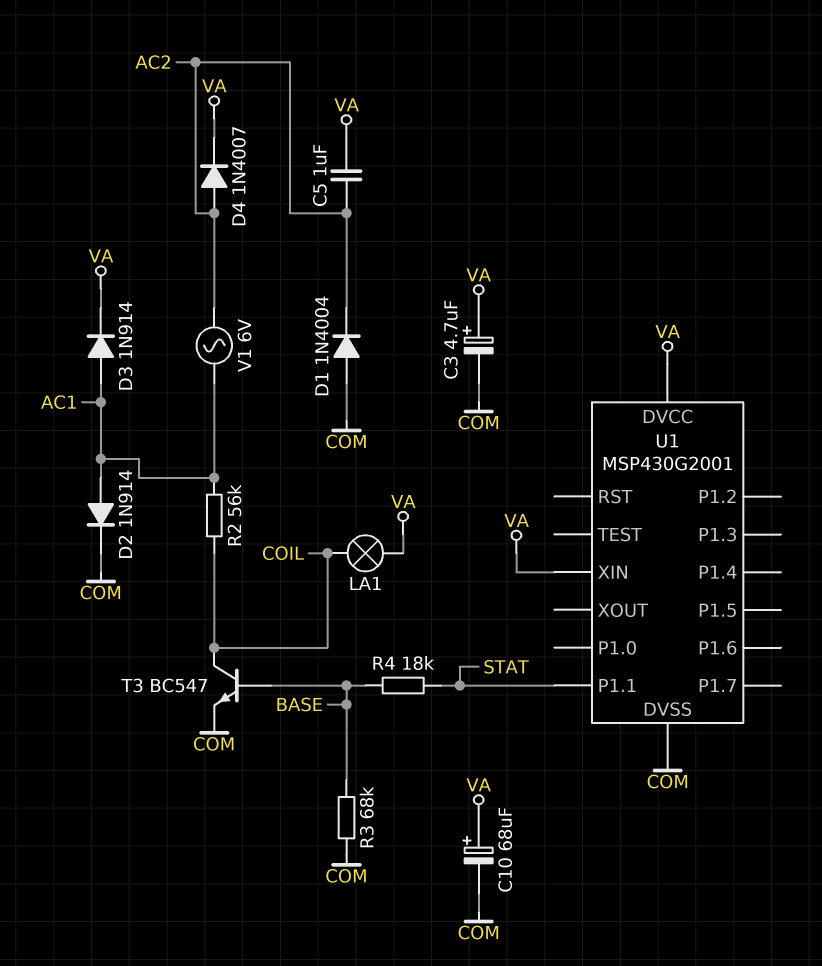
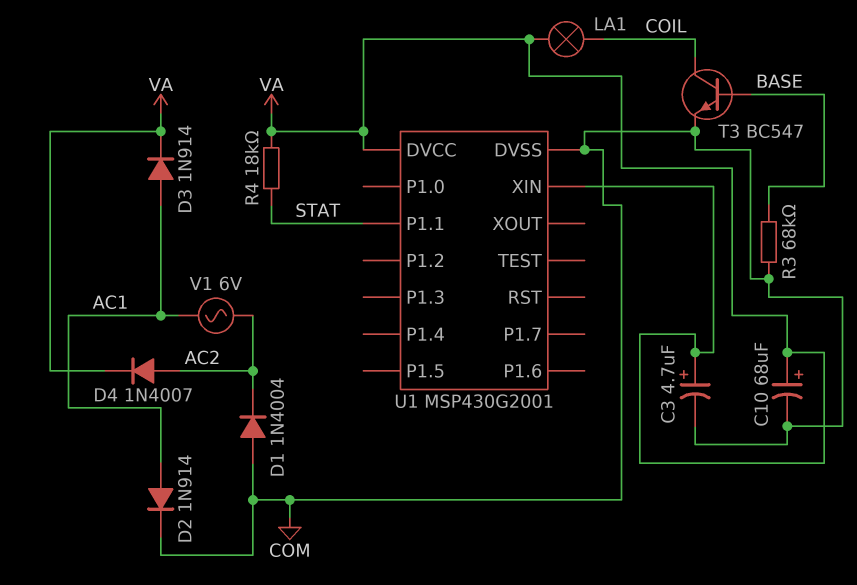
C5: 1uF (AC2, VA) -> none
R2: 56k (AC1, COIL) -> none
R4: 18k (BASE, STAT) -> 18k (STAT, VA)

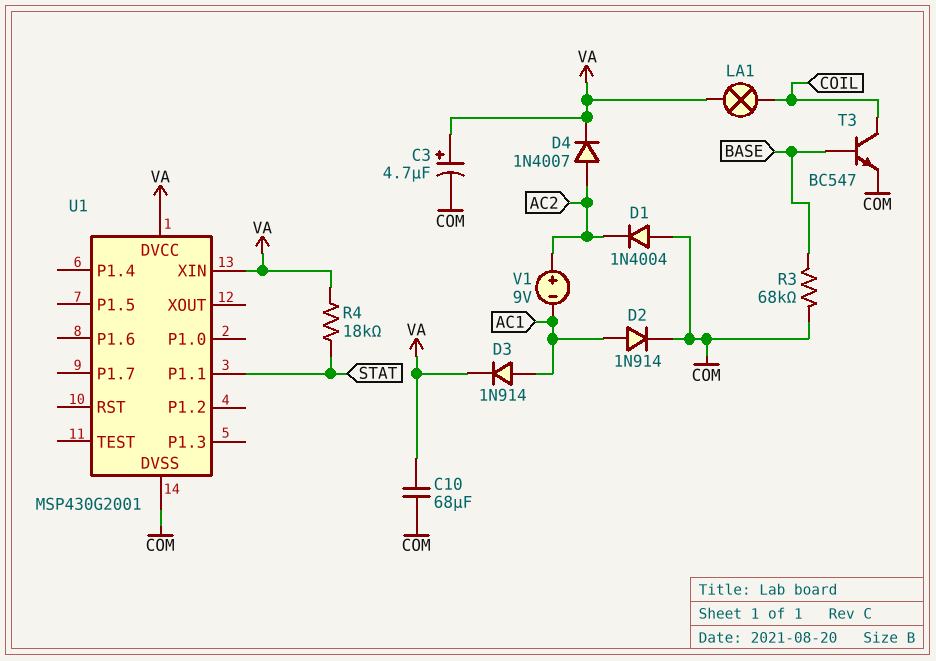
C10: 68uF (plus VA, minus COM) -> 68uF (COM, VA)
V1: AC 6V (AC1, AC2) -> 9V (plus AC2, minus AC1)

